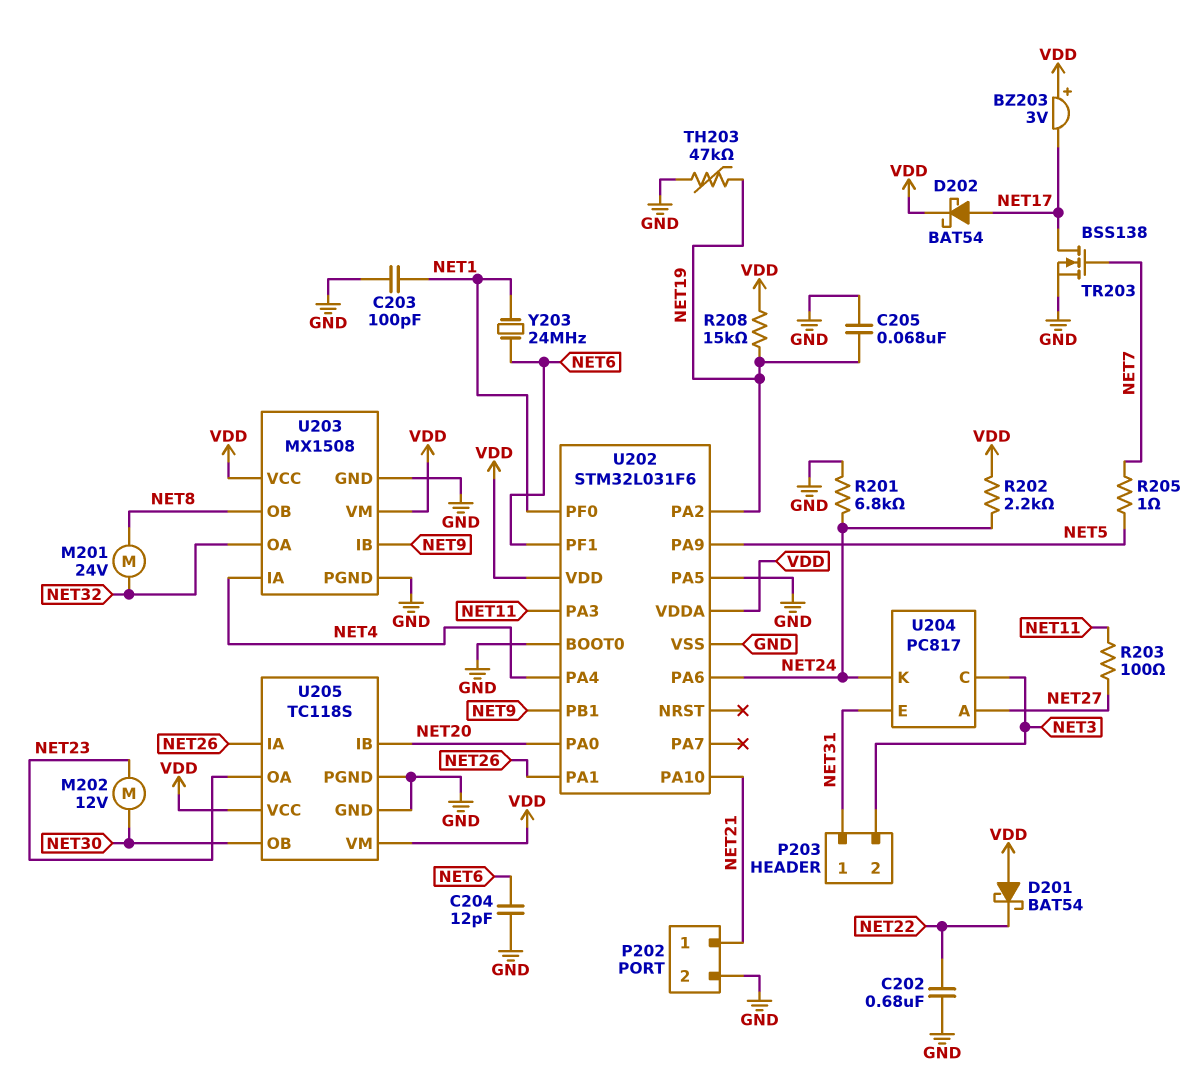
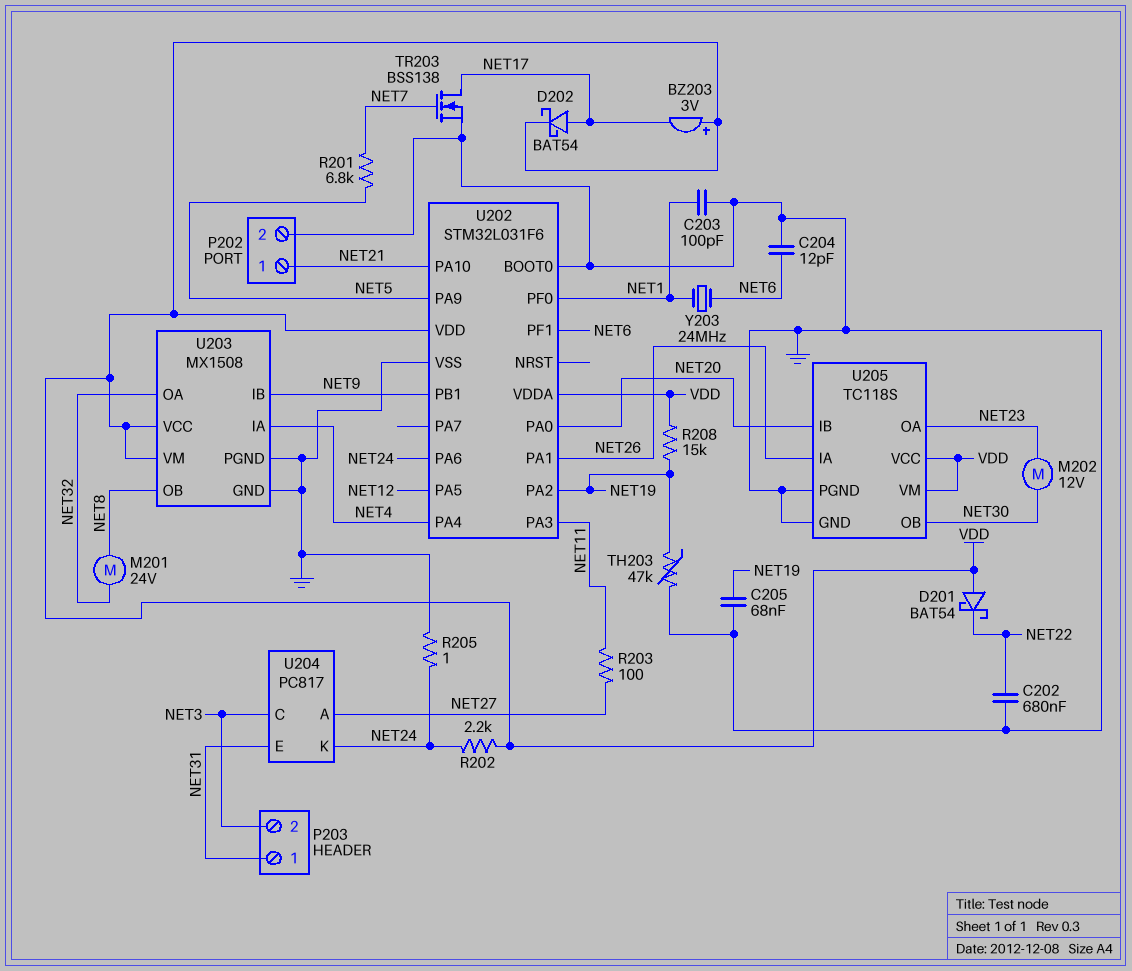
R201: 6.8k (GND, NET24) -> 6.8k (NET5, NET7)
R205: 1 (NET5, NET7) -> 1 (GND, NET24)
U202 pin PA5: GND -> NET12

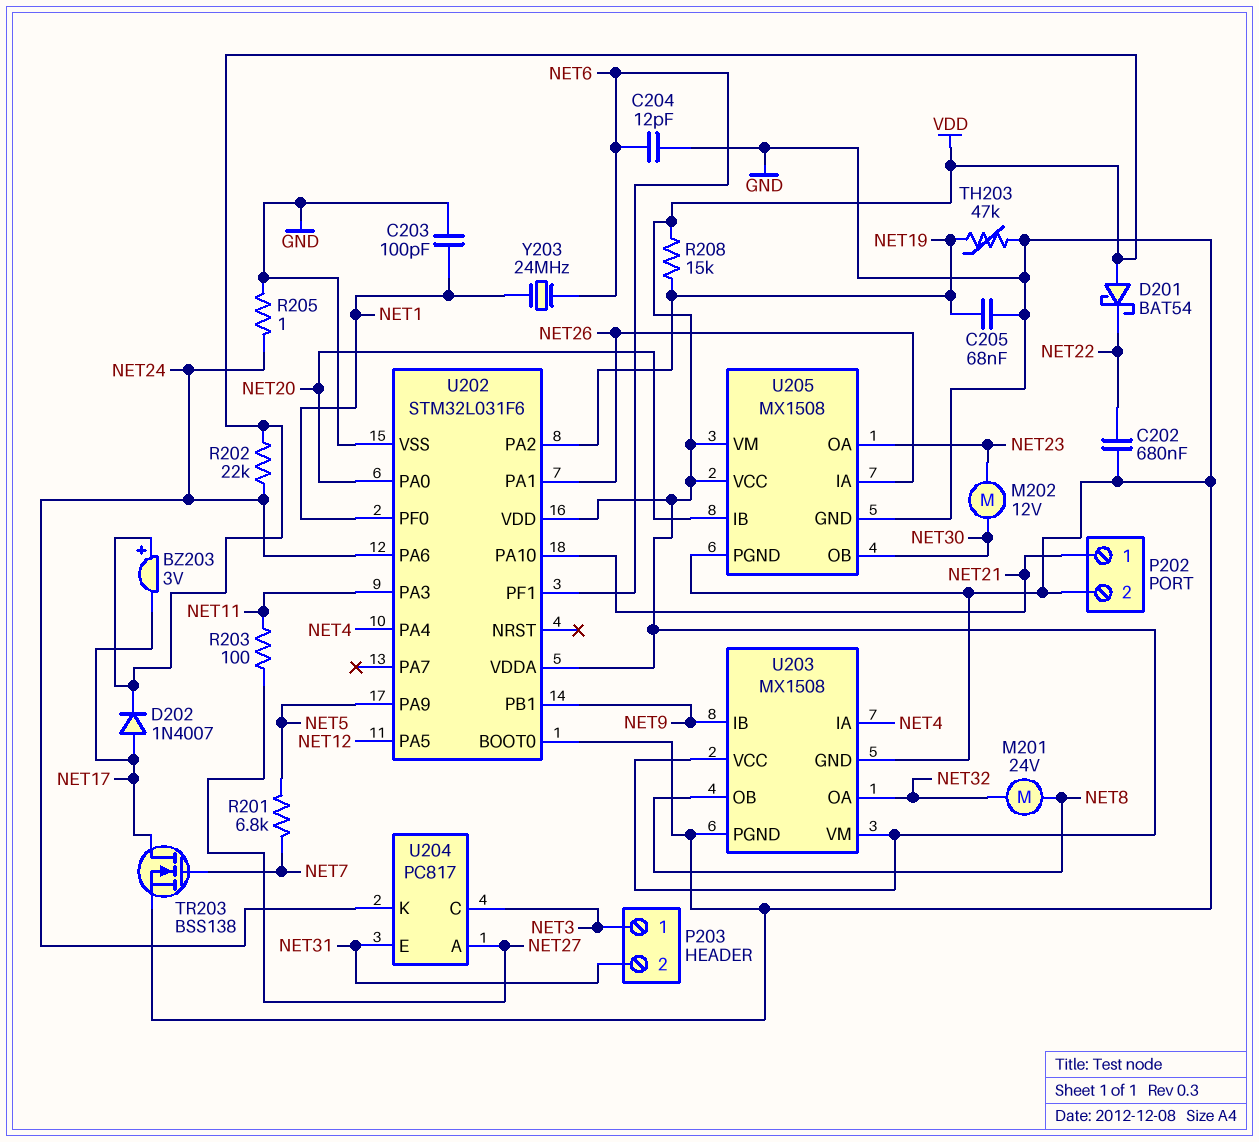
D202: schottky BAT54 (A NET17, K VDD) -> diode 1N4007 (A NET17, K VDD)
P203 pin 1: NET31 -> NET3
P203 pin 2: NET3 -> NET31
R202: 2.2k (NET24, VDD) -> 22k (NET24, VDD)
U205: TC118S -> MX1508

